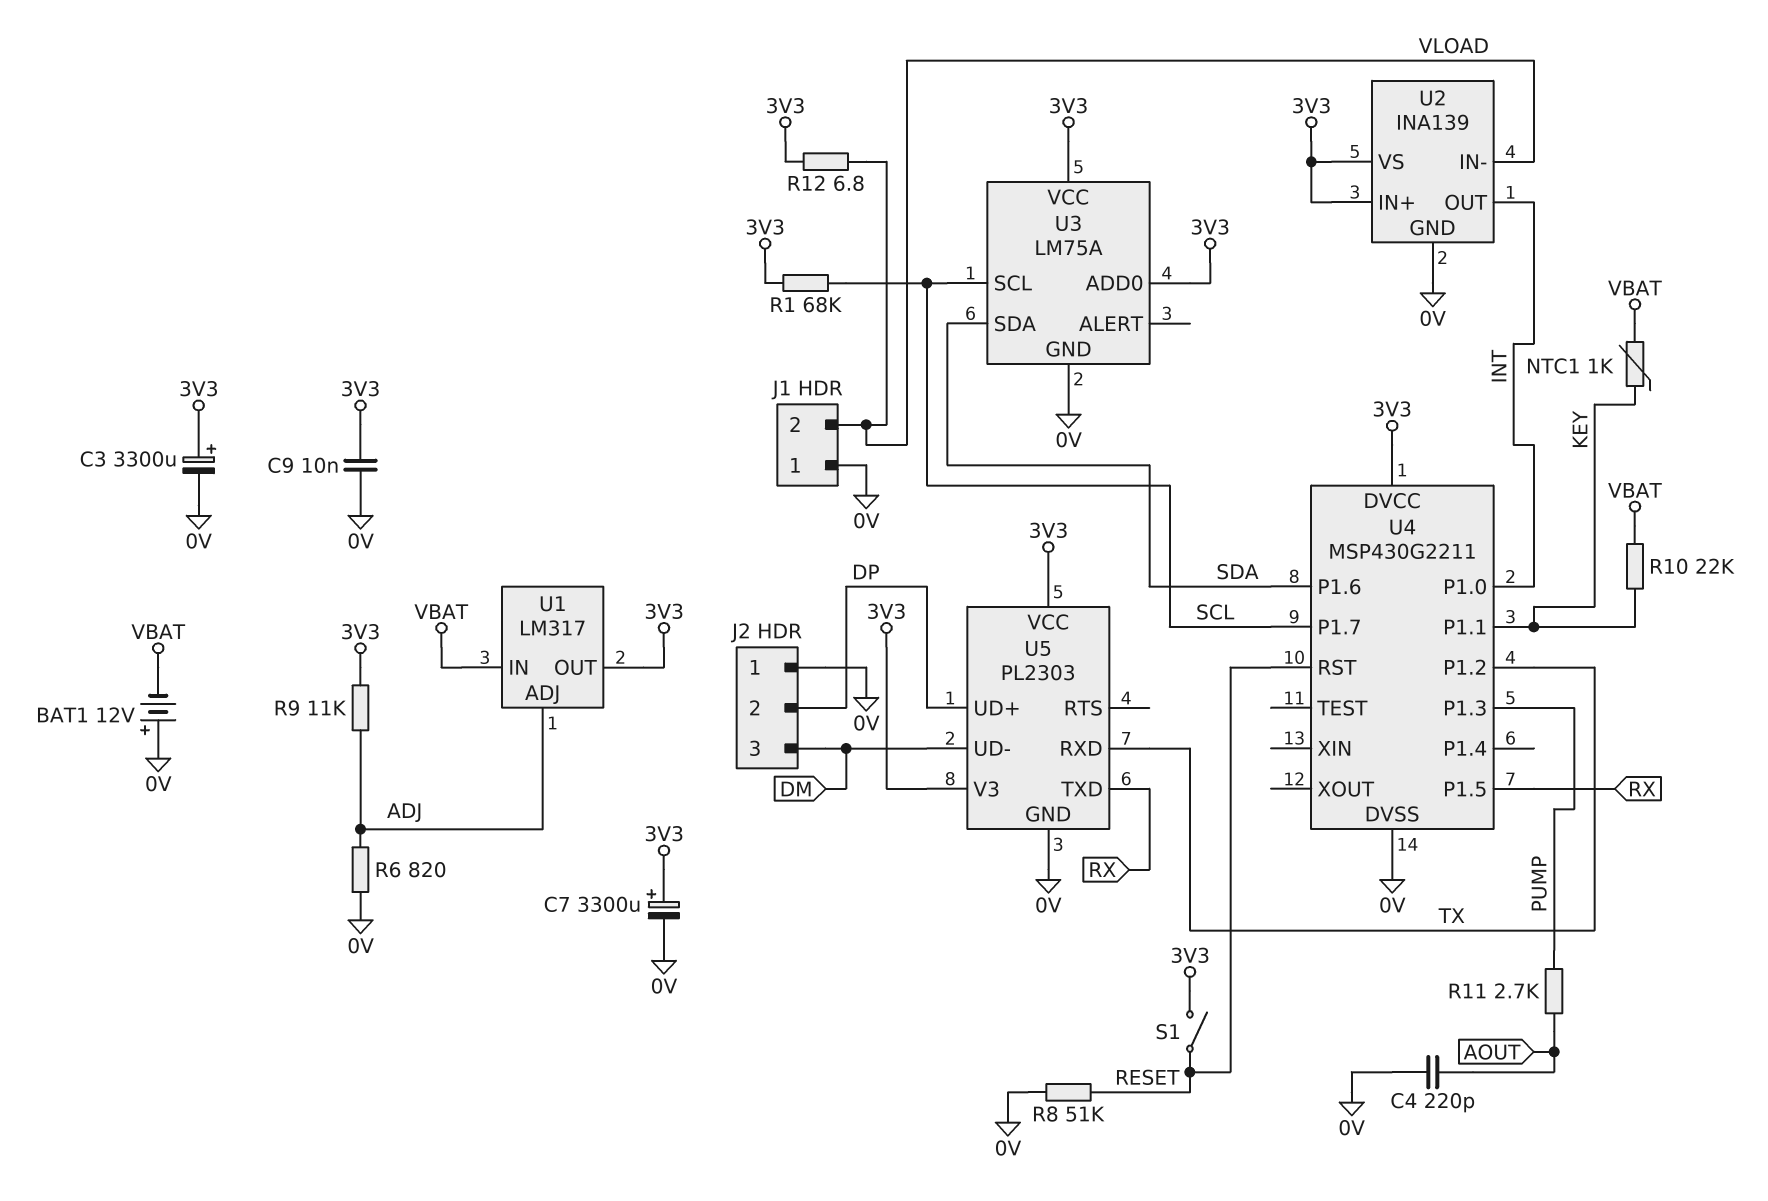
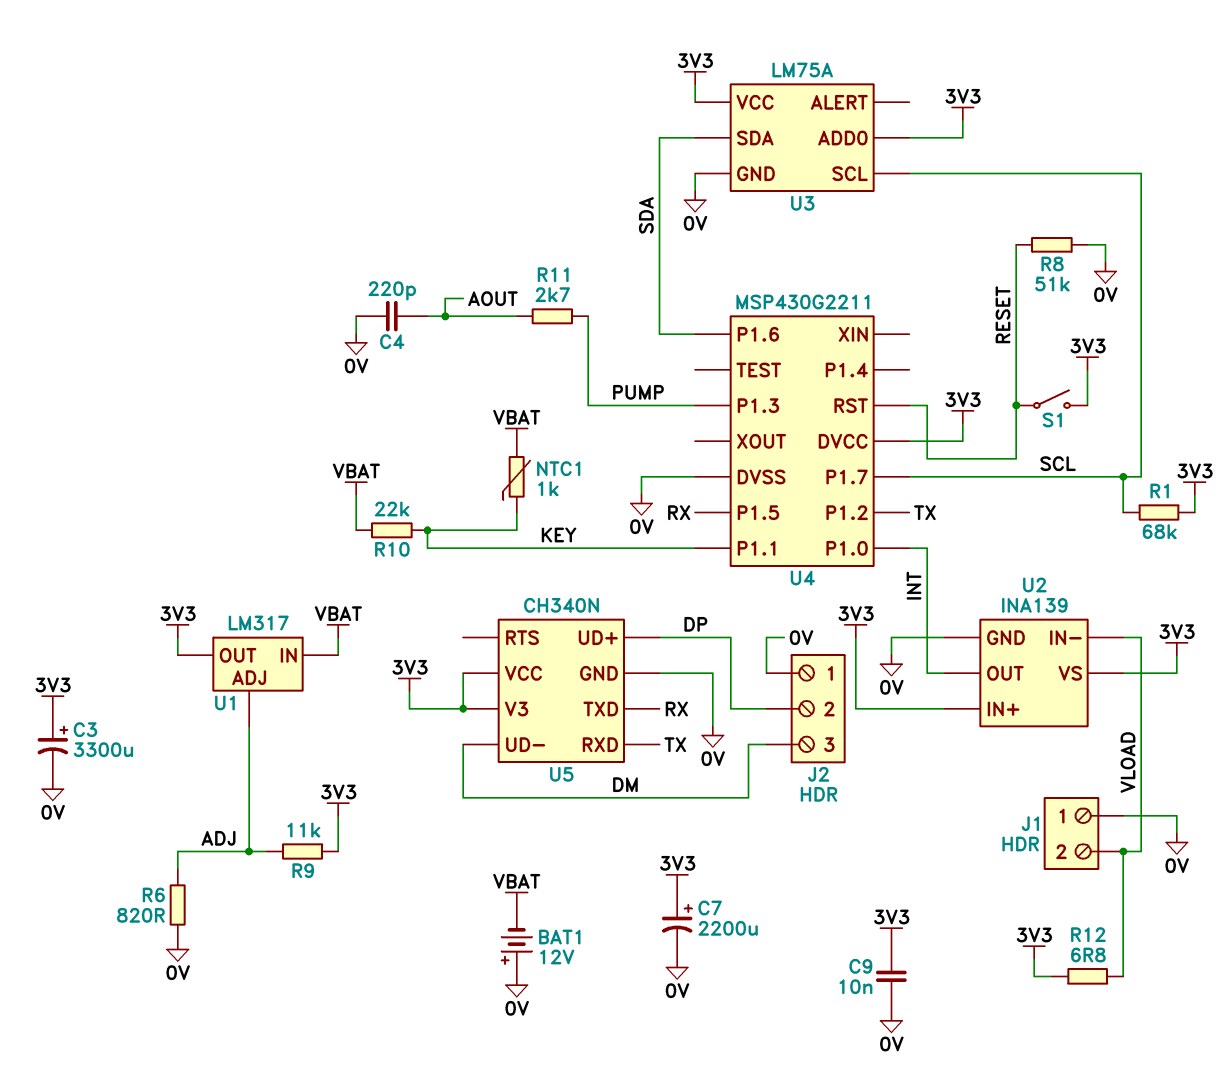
C7: 3300uF (plus 3V3, minus 0V) -> 2200uF (plus 3V3, minus 0V)
U5: PL2303 -> CH340N

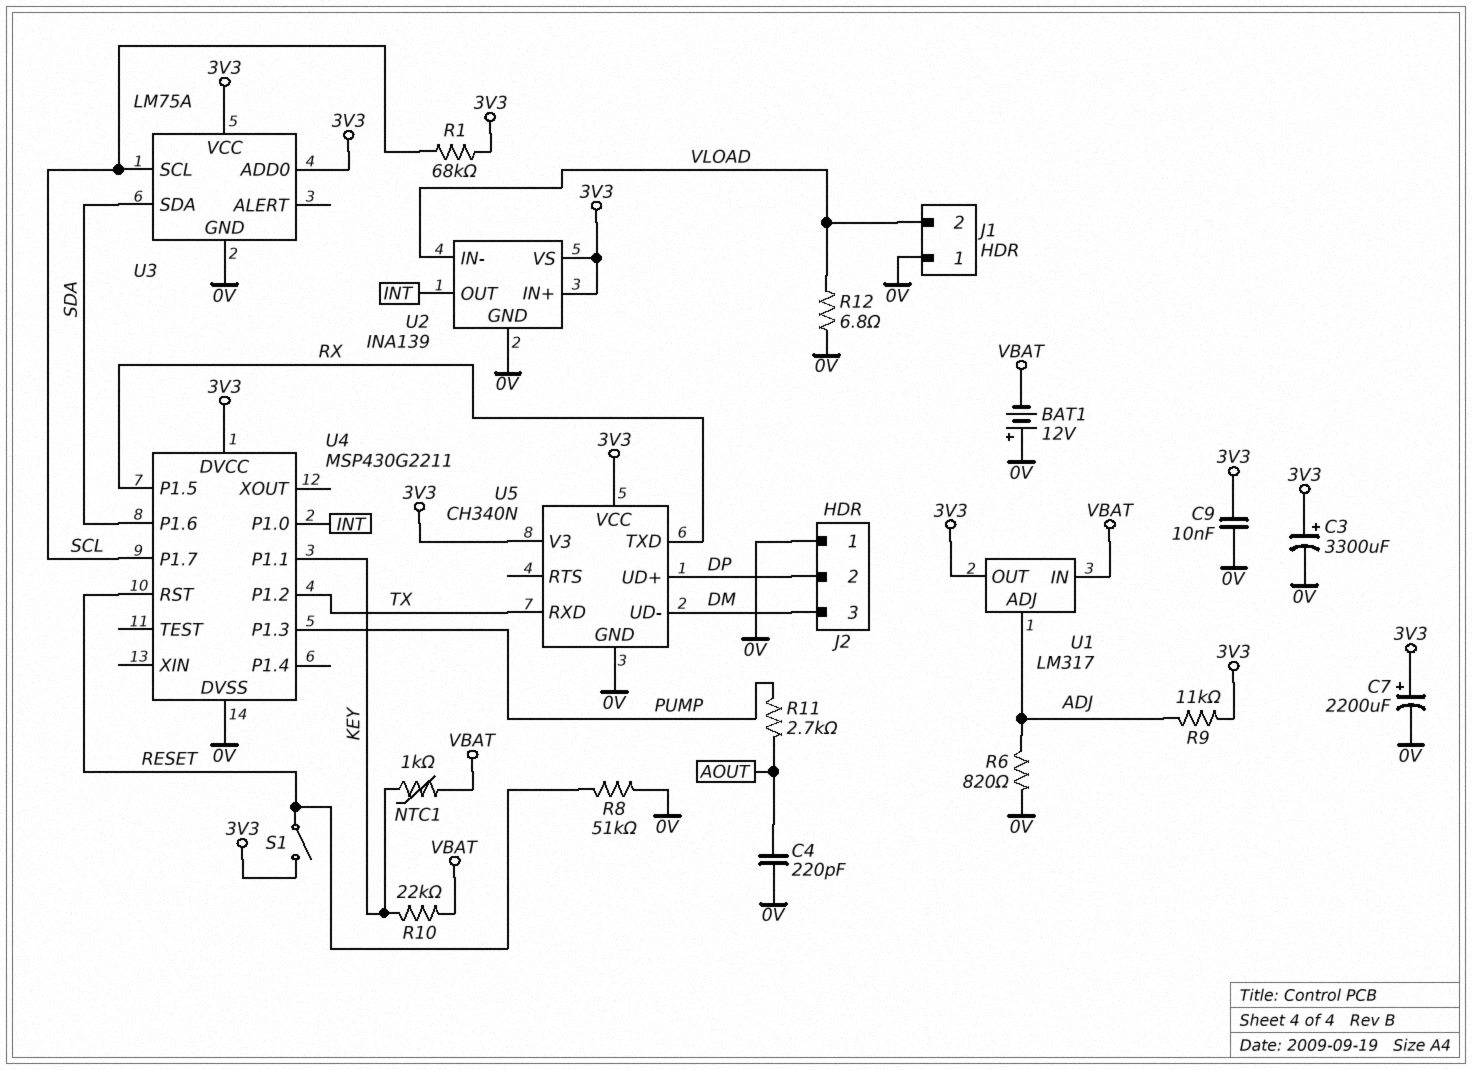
R12: 6.8 (3V3, VLOAD) -> 6.8 (0V, VLOAD)

